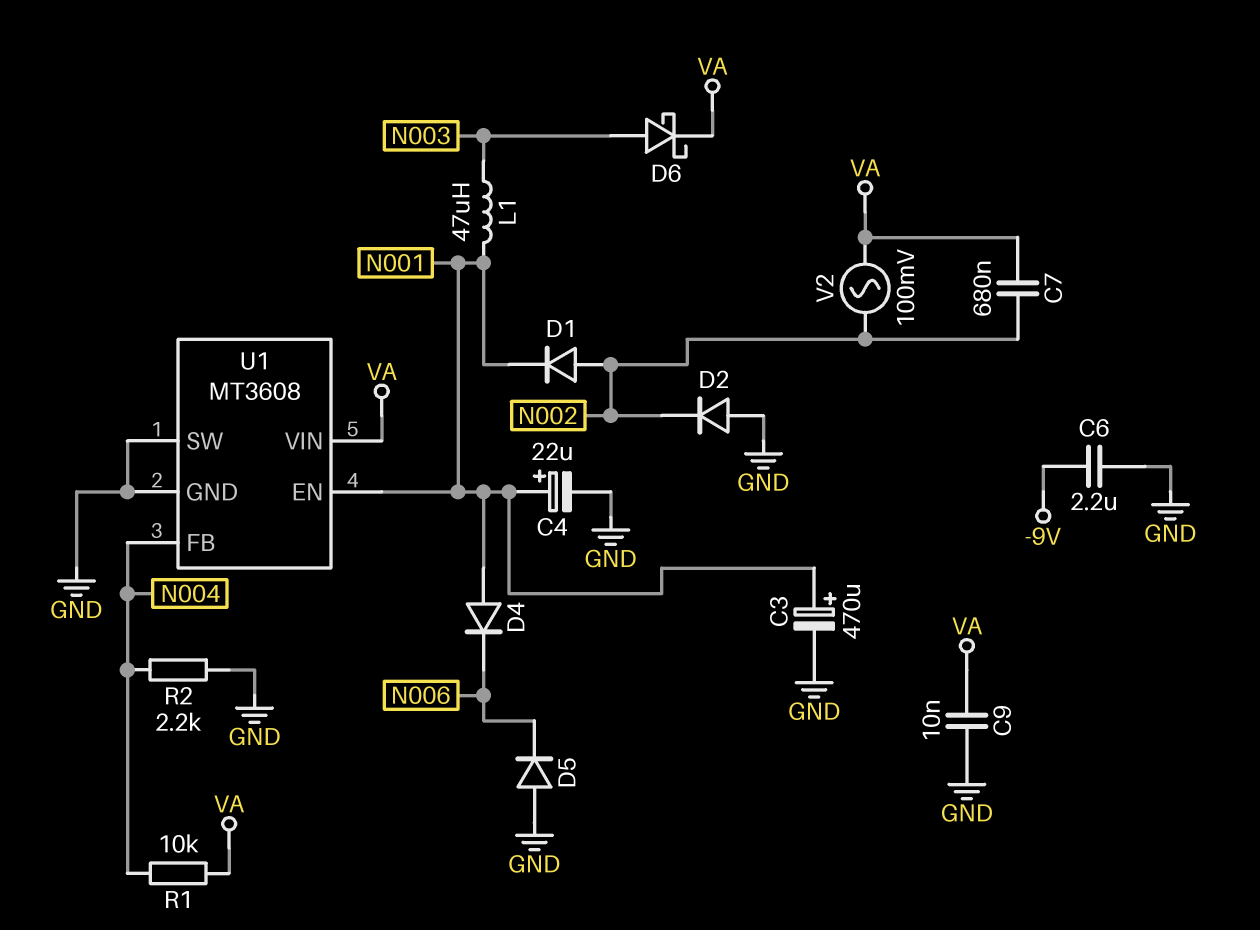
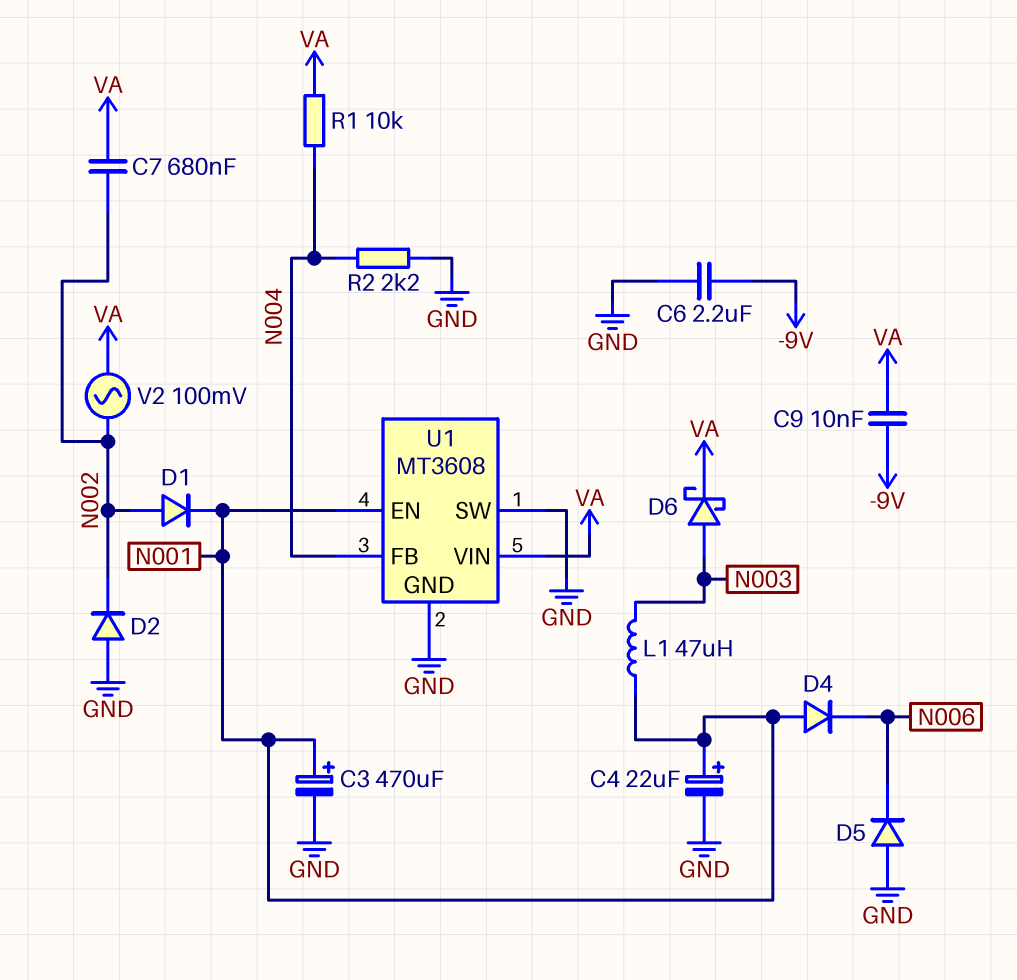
C9: 10nF (GND, VA) -> 10nF (-9V, VA)

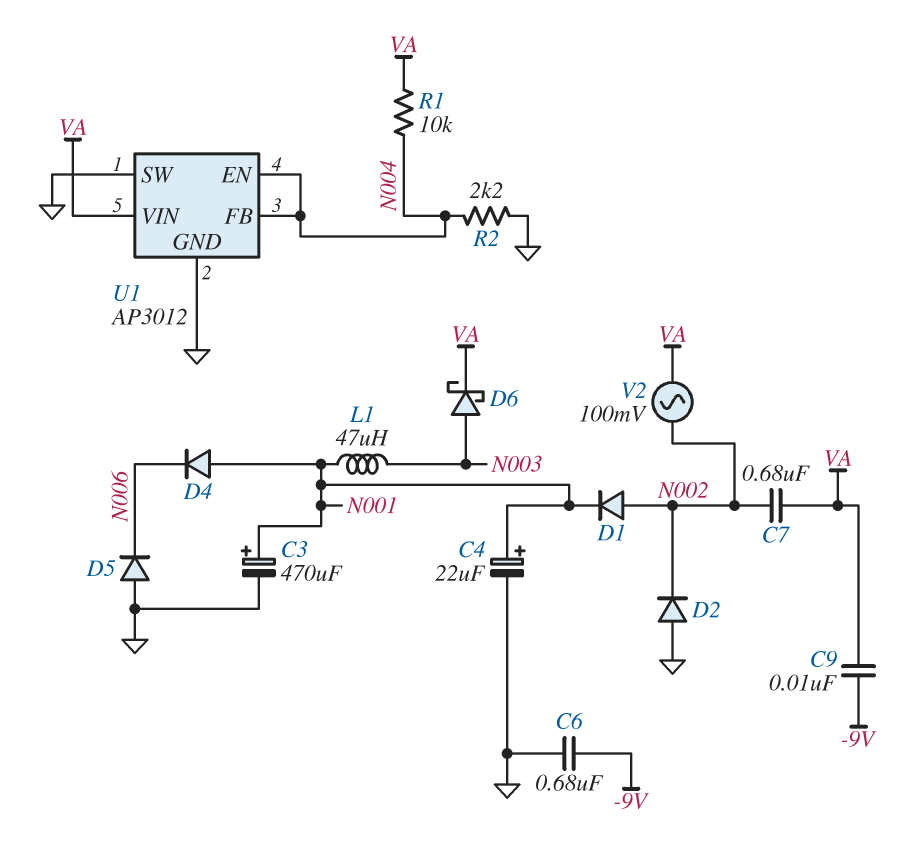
C6: 2.2uF (-9V, GND) -> 680nF (-9V, GND)
U1: MT3608 -> AP3012
U1 pin EN: N001 -> N004

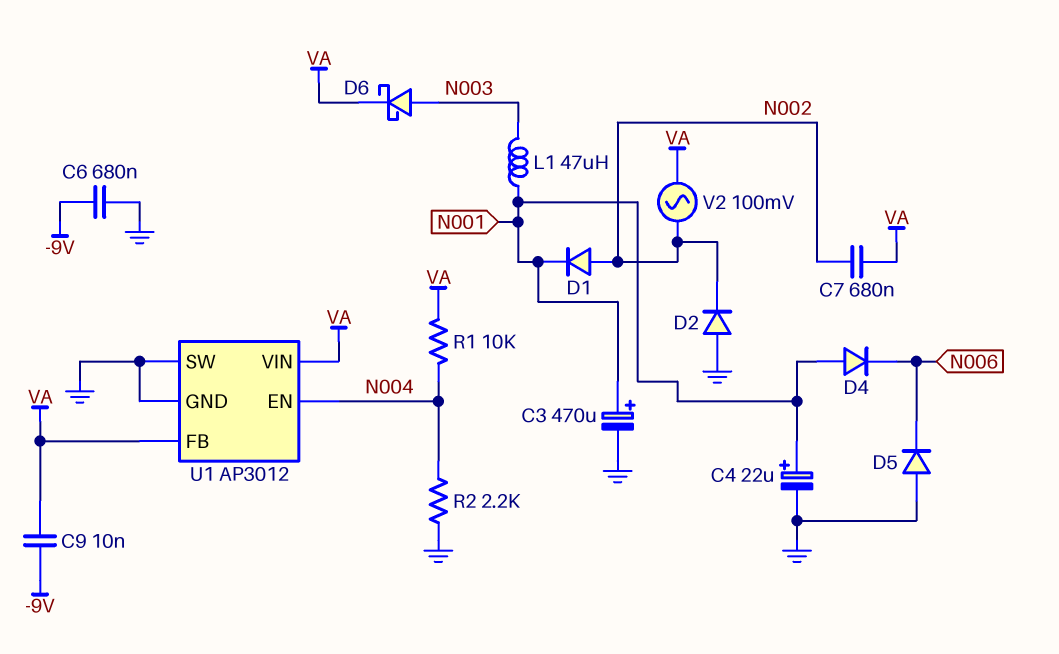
U1 pin FB: N004 -> VA

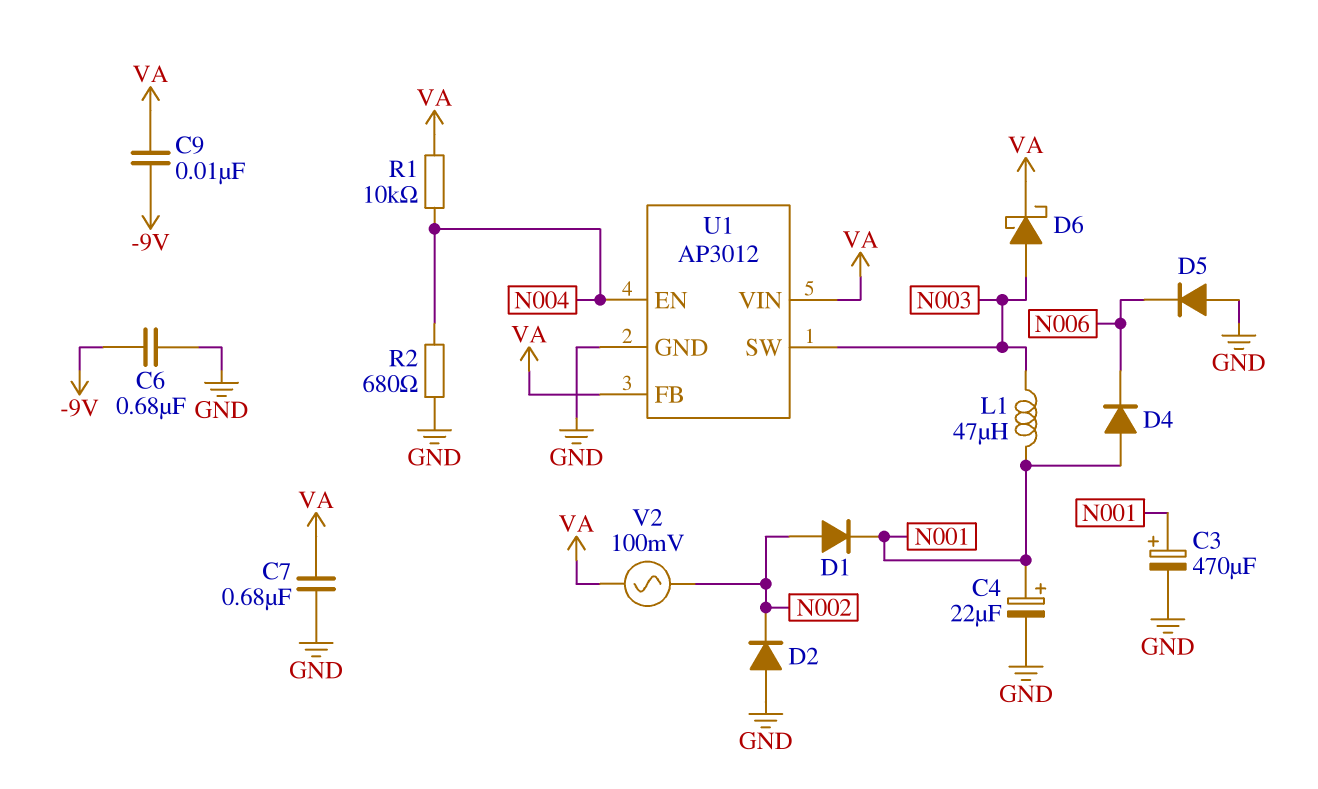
C7: 680nF (N002, VA) -> 680nF (GND, VA)
R2: 2.2k (GND, N004) -> 680 (GND, N004)
U1 pin SW: GND -> N003

